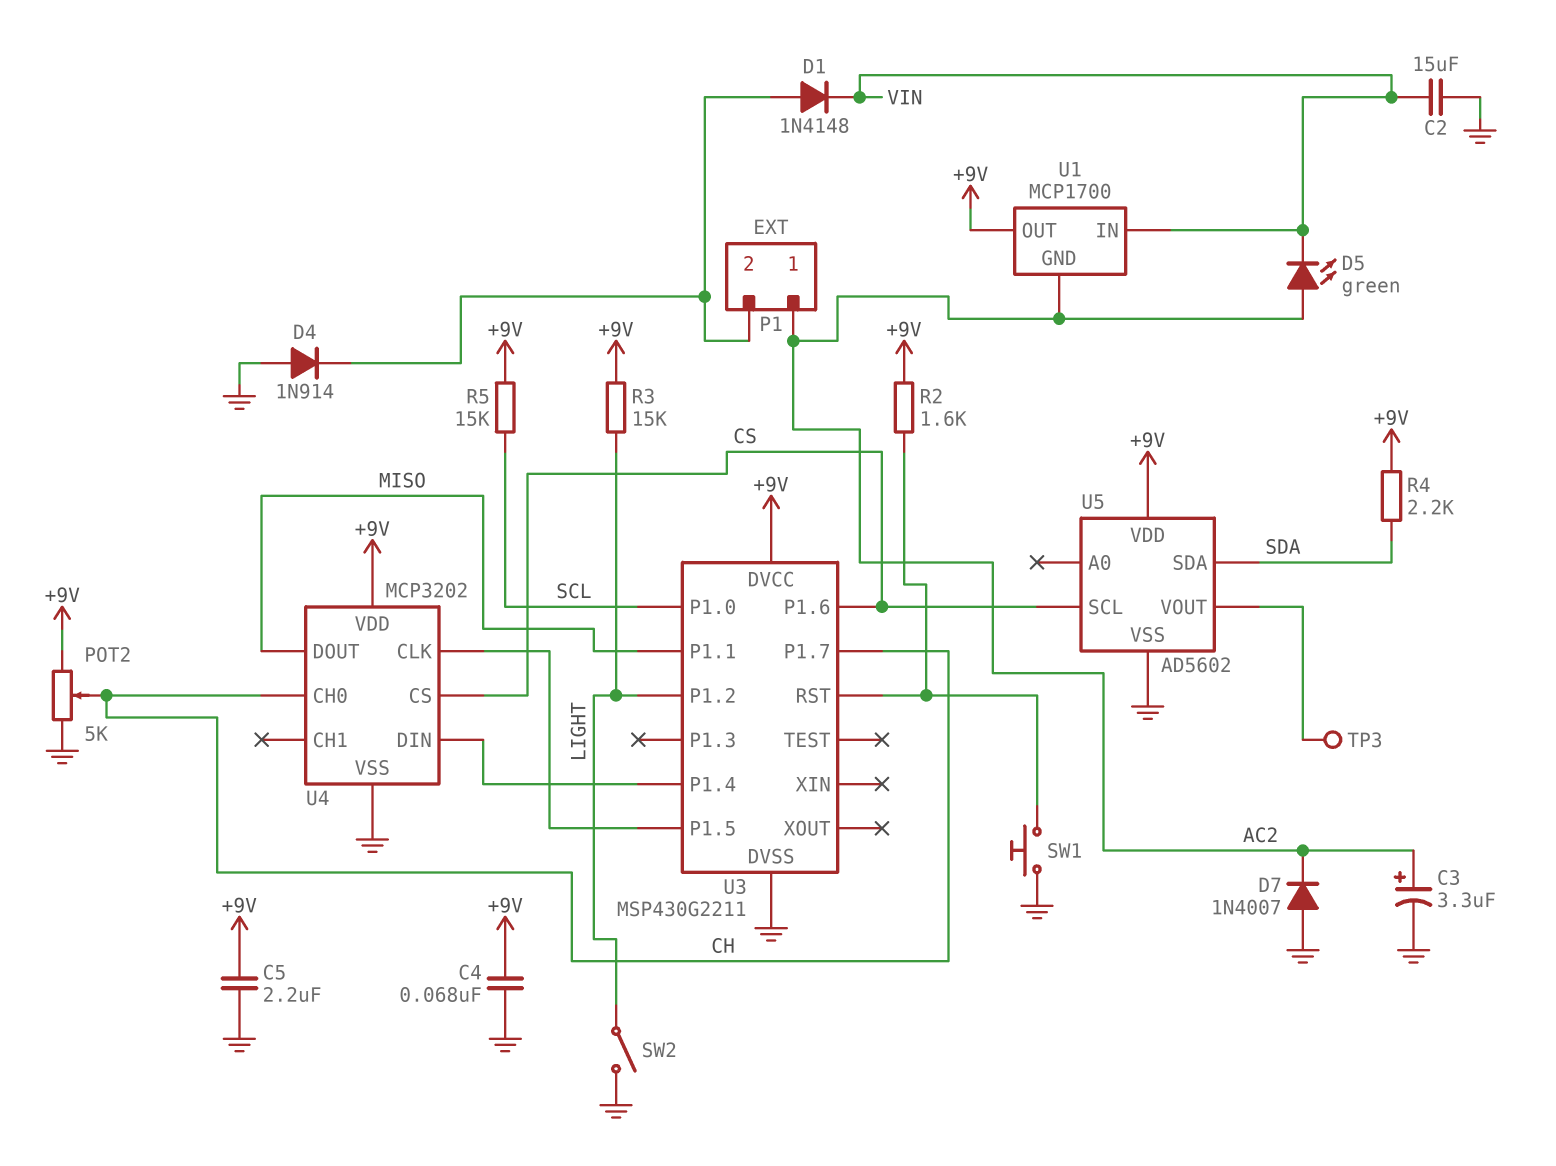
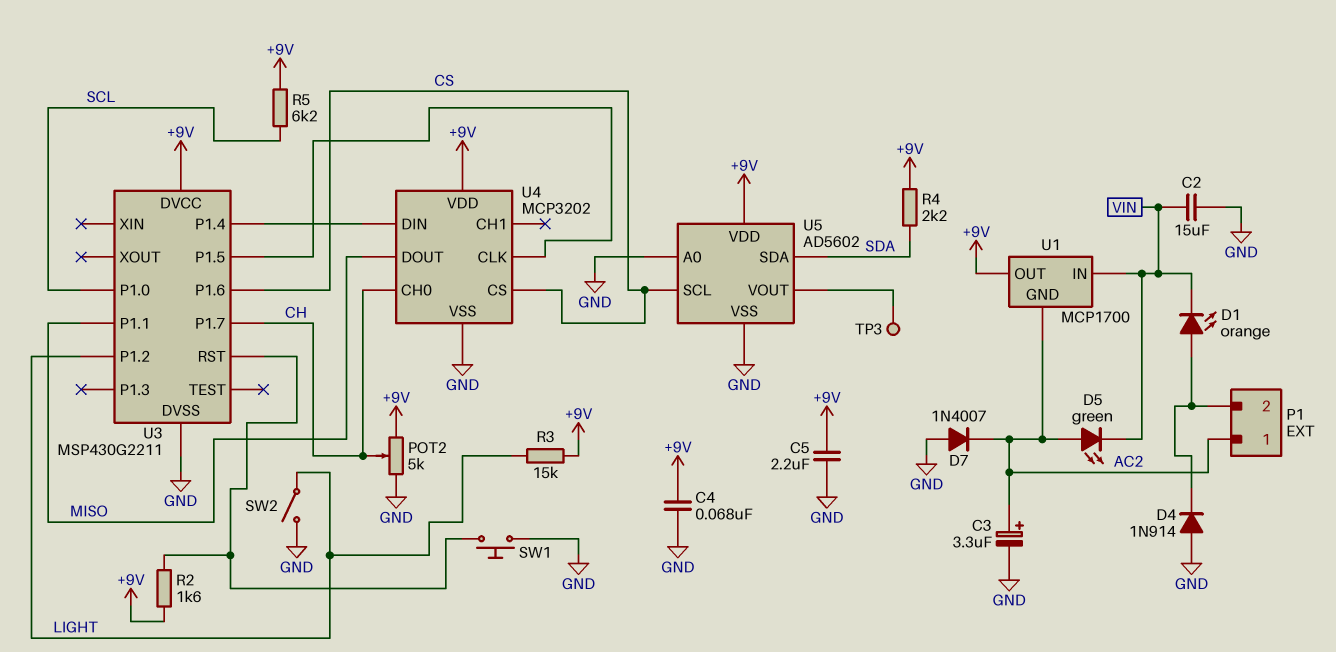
D1: diode 1N4148 (A P1/2, K VIN) -> LED orange (A P1/2, K VIN)
R5: 15k (+9V, SCL) -> 6.2k (+9V, SCL)
U5 pin A0: none -> GND

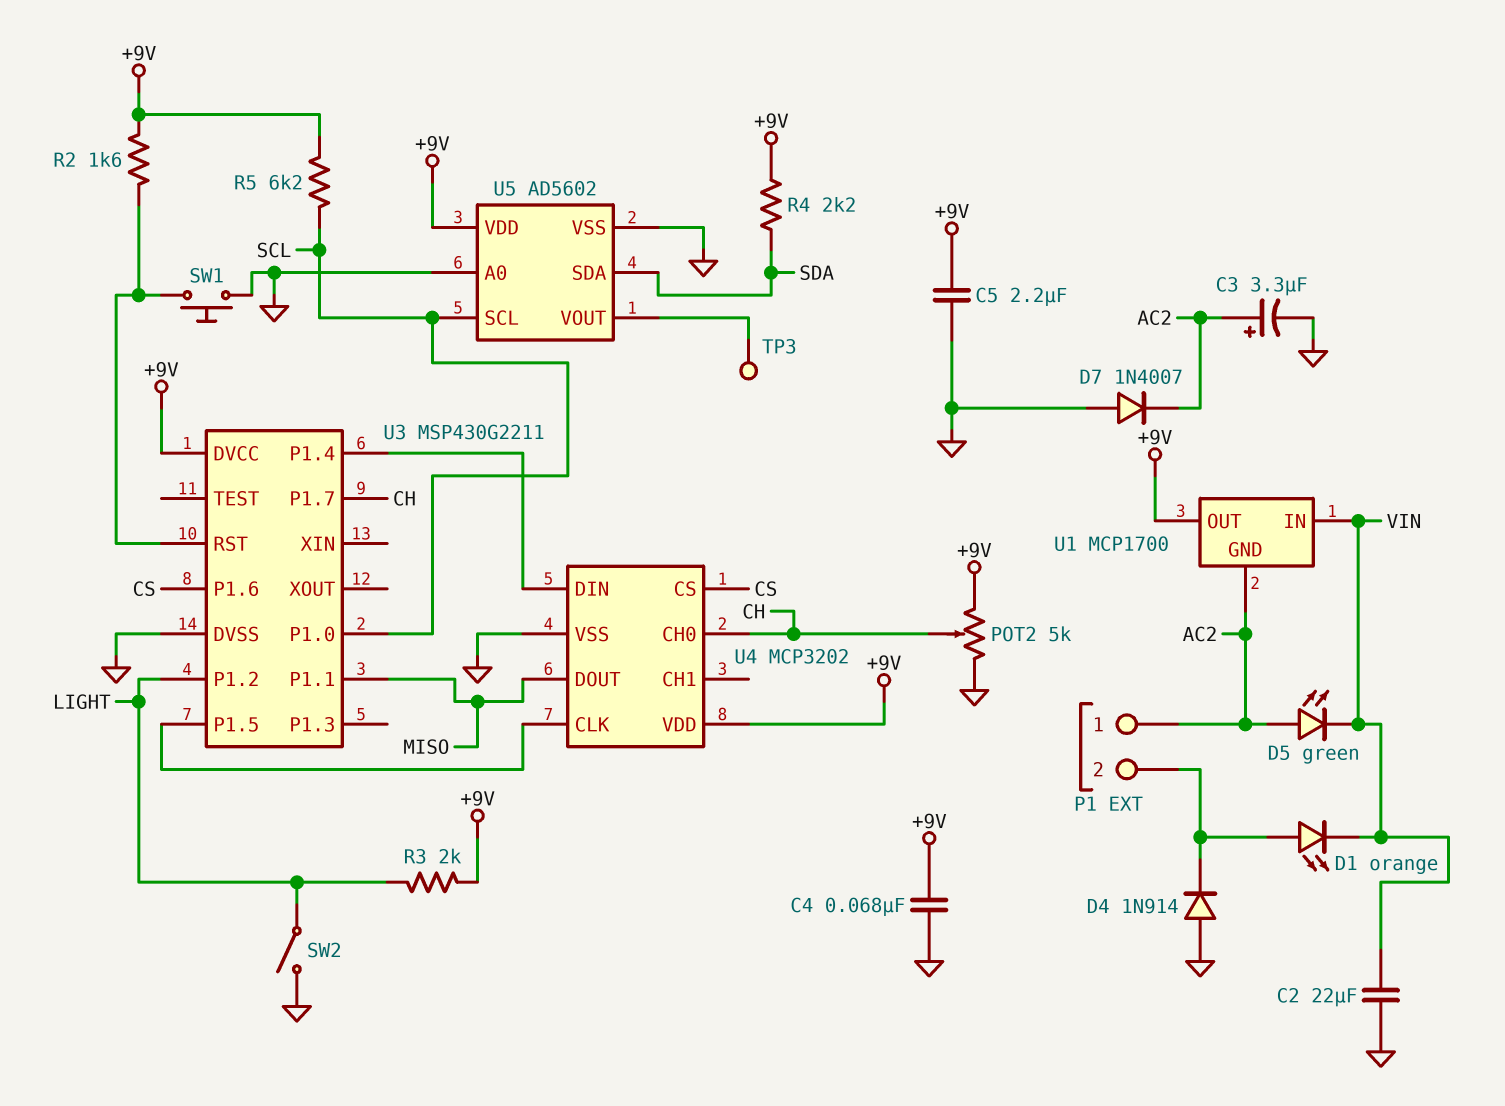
C2: 15uF (GND, VIN) -> 22uF (GND, VIN)
R3: 15k (+9V, LIGHT) -> 2k (+9V, LIGHT)
U5 pin SCL: CS -> SCL

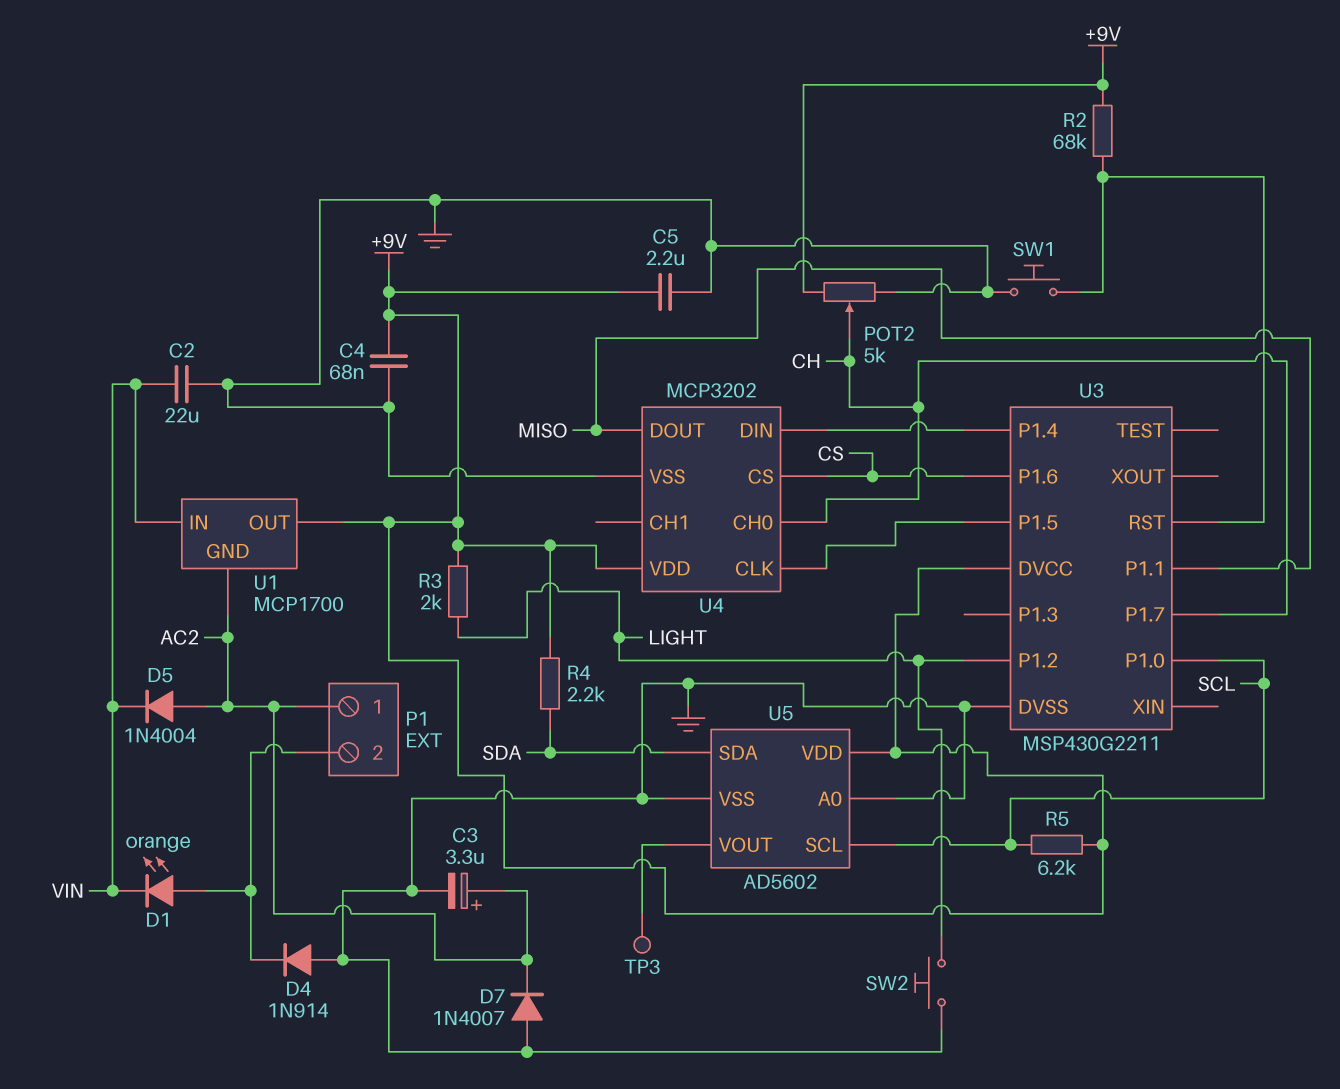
D5: LED green (A AC2, K VIN) -> diode 1N4004 (A AC2, K VIN)
R2: 1.6k (+9V, U3/RST) -> 68k (+9V, U3/RST)
SW2: switch (GND, LIGHT) -> button (GND, LIGHT)

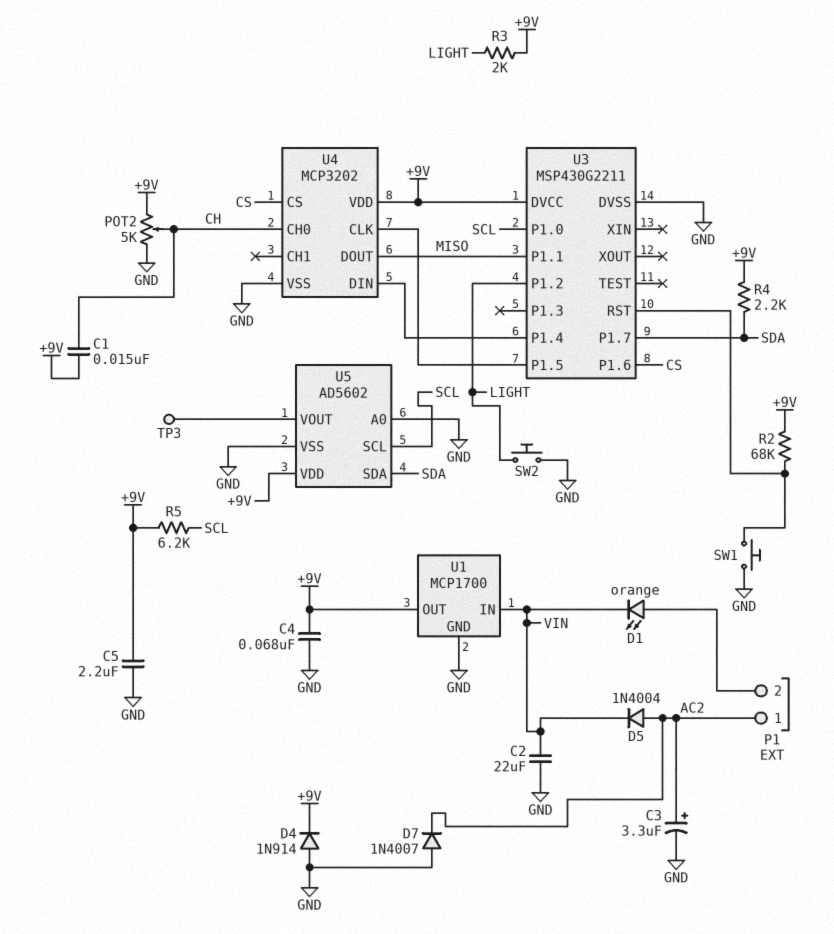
C1: none -> 15nF (+9V, CH)
D4: diode 1N914 (A GND, K P1/2) -> diode 1N914 (A GND, K +9V)
U1 pin GND: AC2 -> GND
U3 pin P1.7: CH -> SDA

